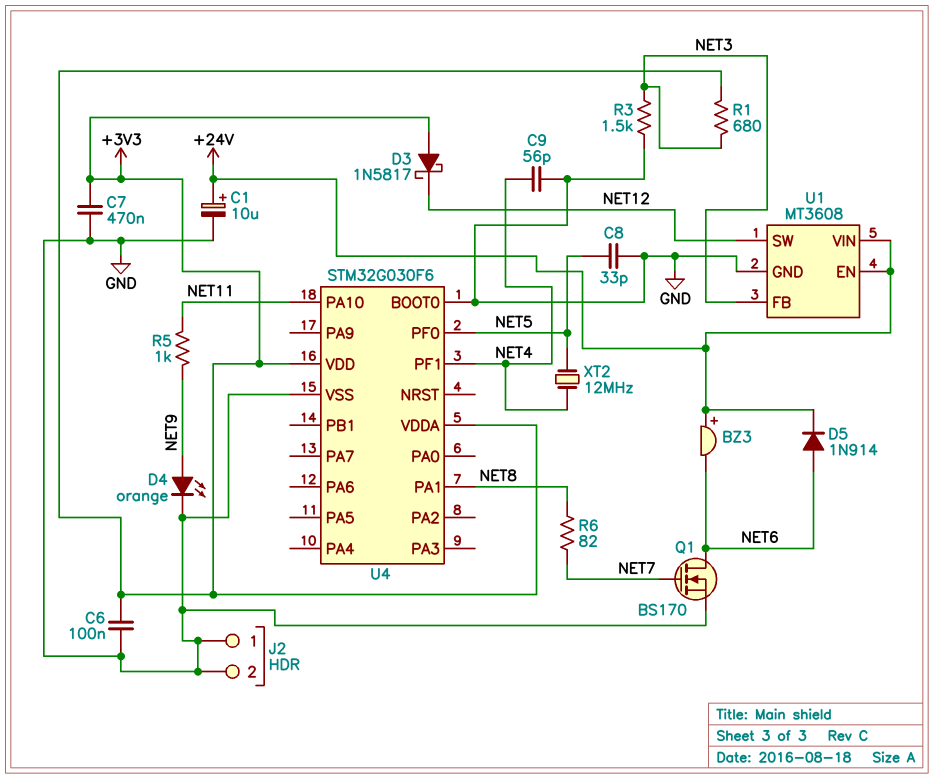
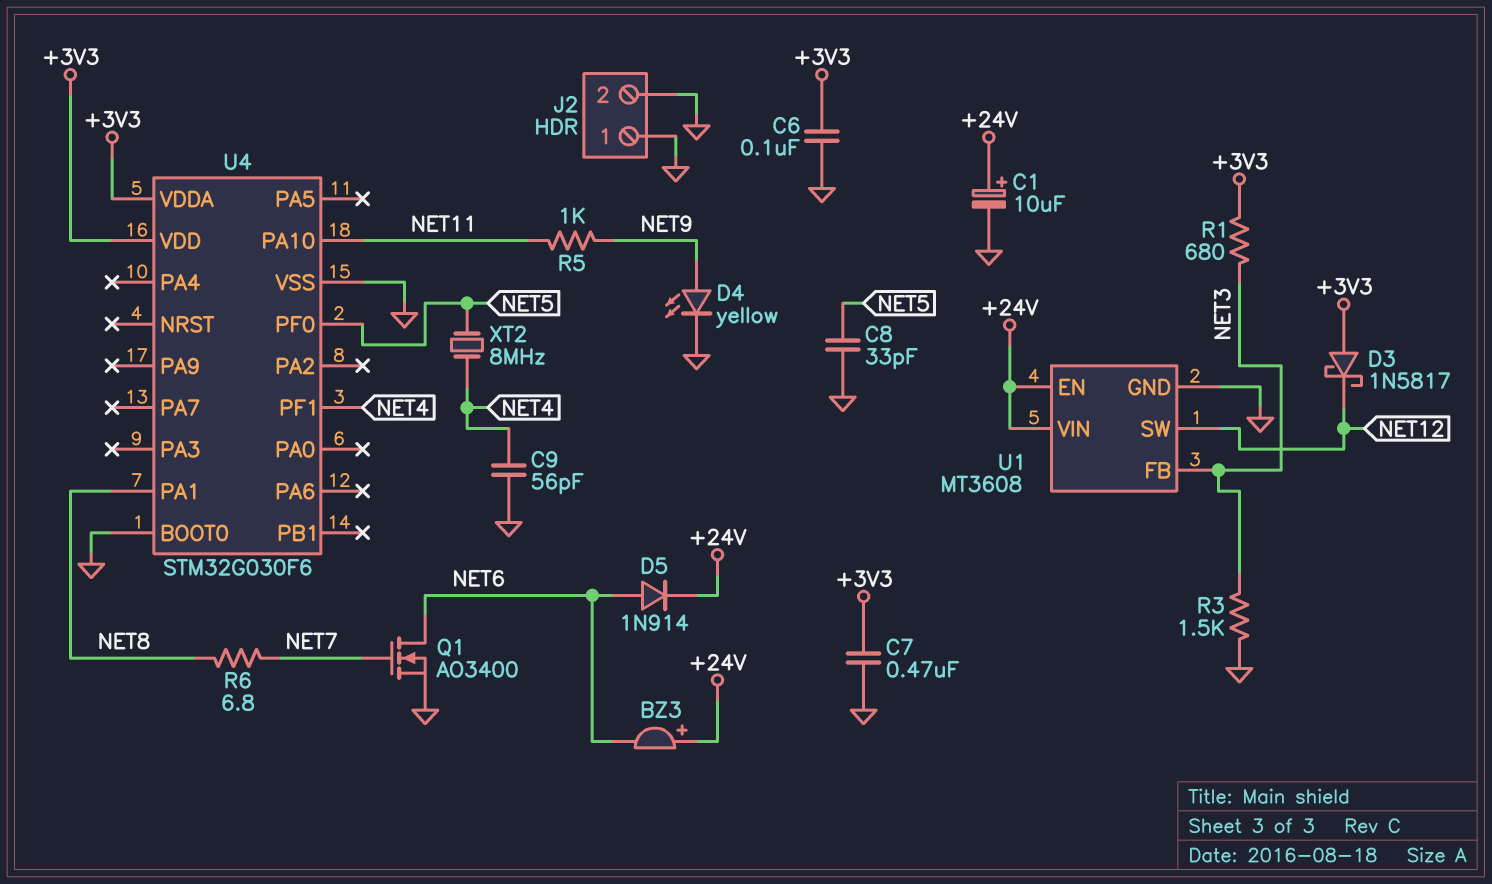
D4: LED orange (A NET9, K GND) -> LED yellow (A NET9, K GND)
Q1: NMOS BS170 (G NET7, D NET6, S GND) -> NMOS AO3400 (G NET7, D NET6, S GND)
R6: 82 (NET7, NET8) -> 6.8 (NET7, NET8)
XT2: 12MHz (NET4, NET5) -> 8MHz (NET4, NET5)

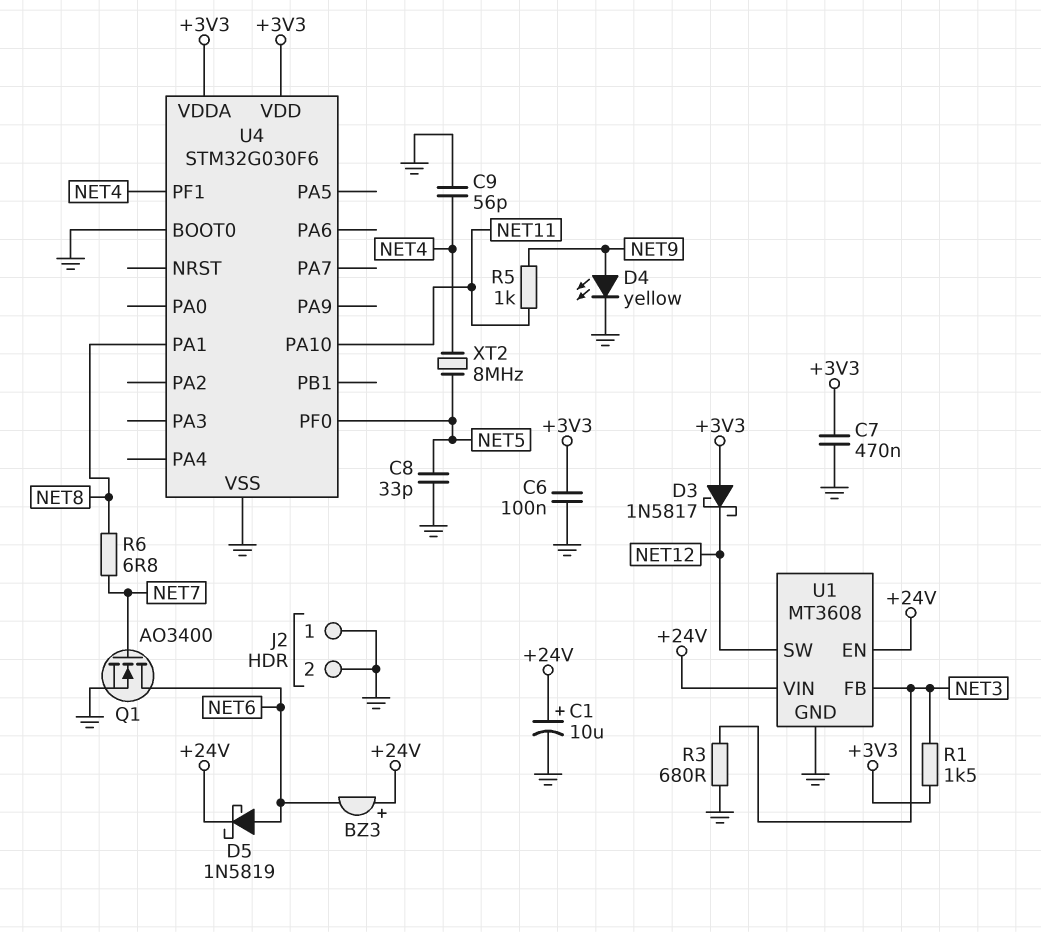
D5: diode 1N914 (A NET6, K +24V) -> schottky 1N5819 (A NET6, K +24V)
R1: 680 (+3V3, NET3) -> 1.5k (+3V3, NET3)
R3: 1.5k (GND, NET3) -> 680 (GND, NET3)

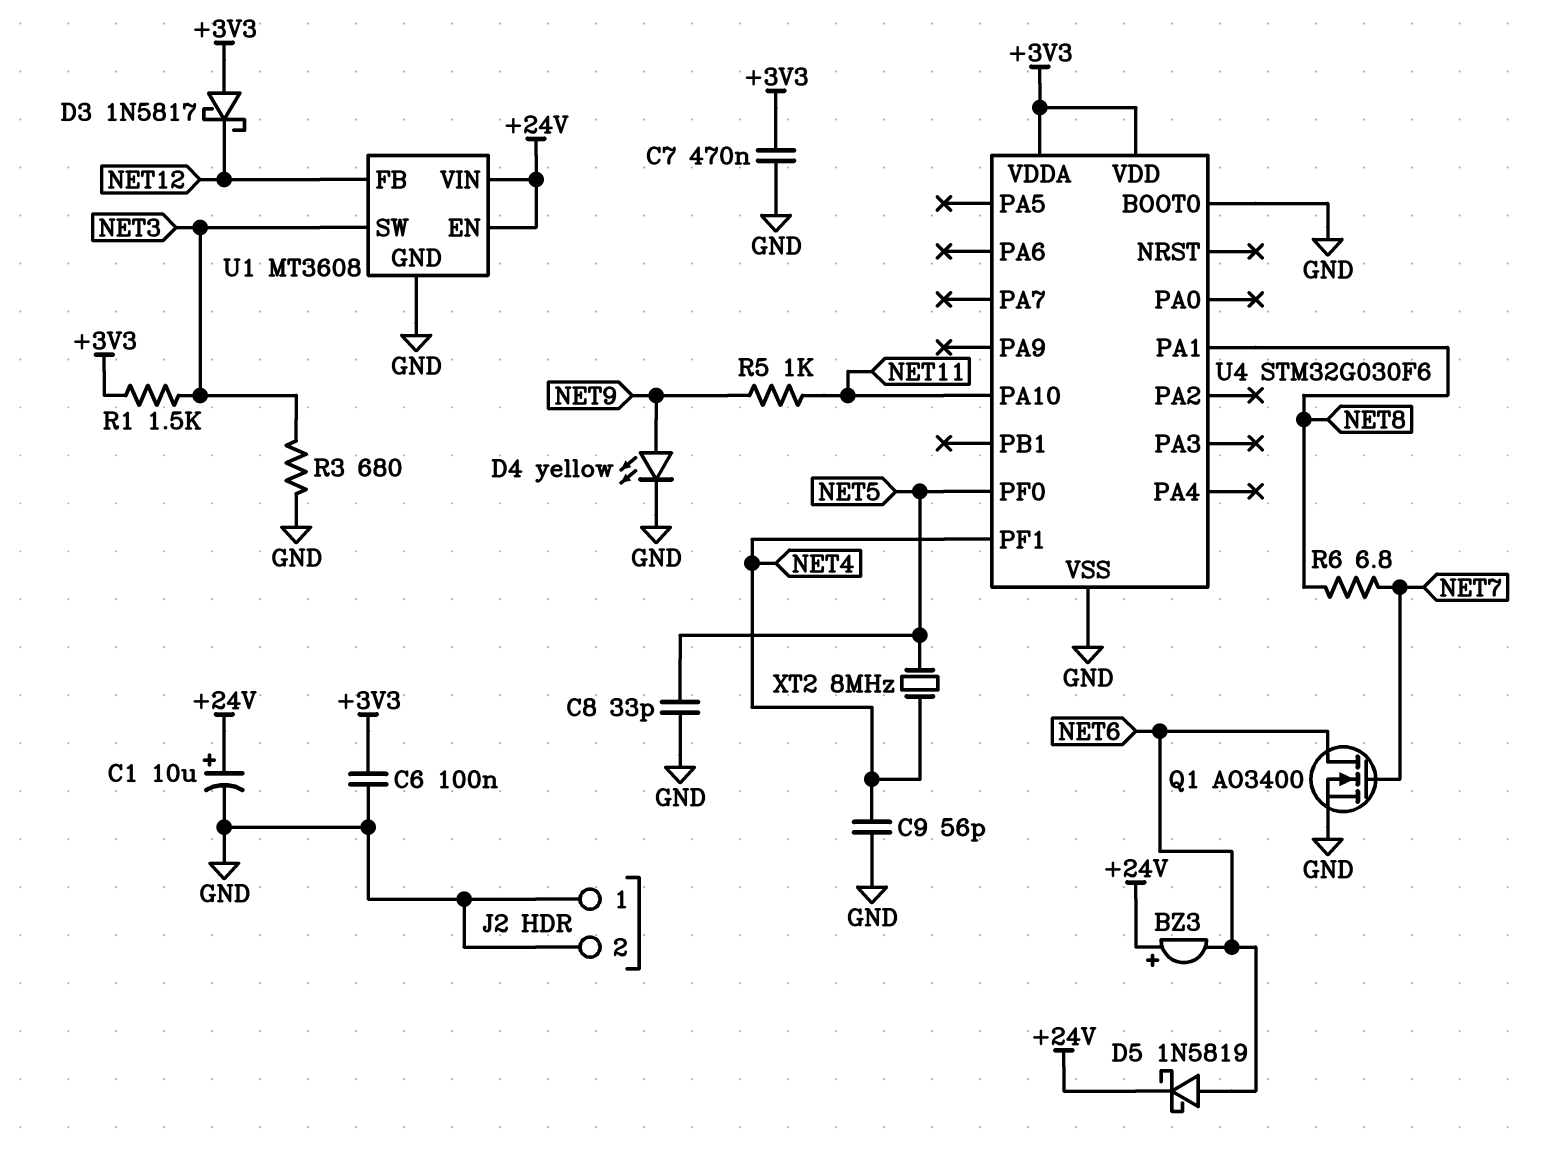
U1 pin FB: NET3 -> NET12
U1 pin SW: NET12 -> NET3

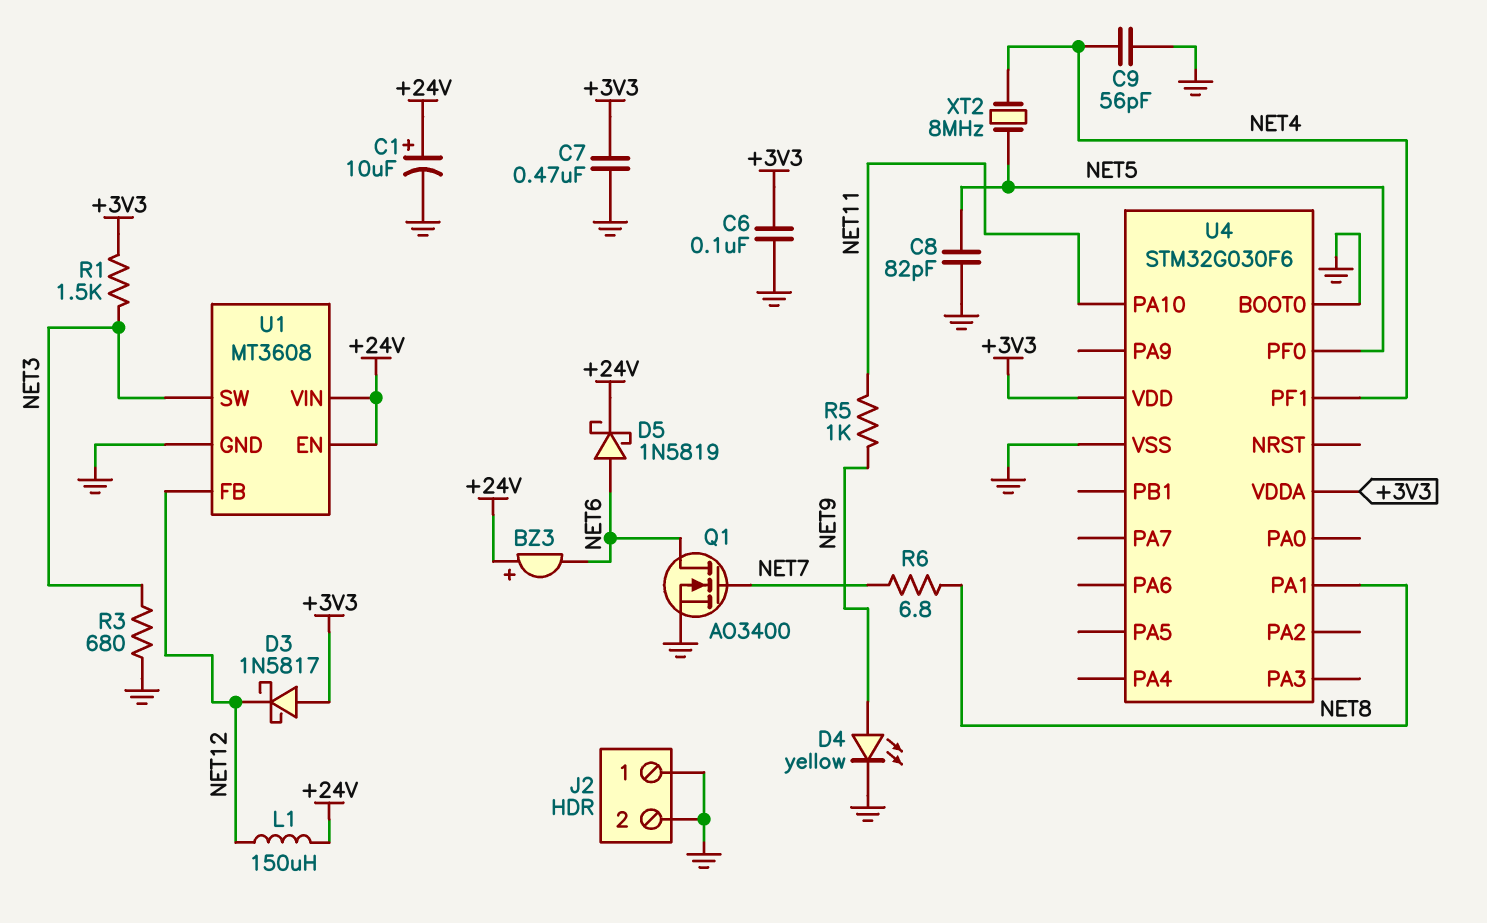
C8: 33pF (GND, NET5) -> 82pF (GND, NET5)
L1: none -> 150uH (+24V, NET12)

